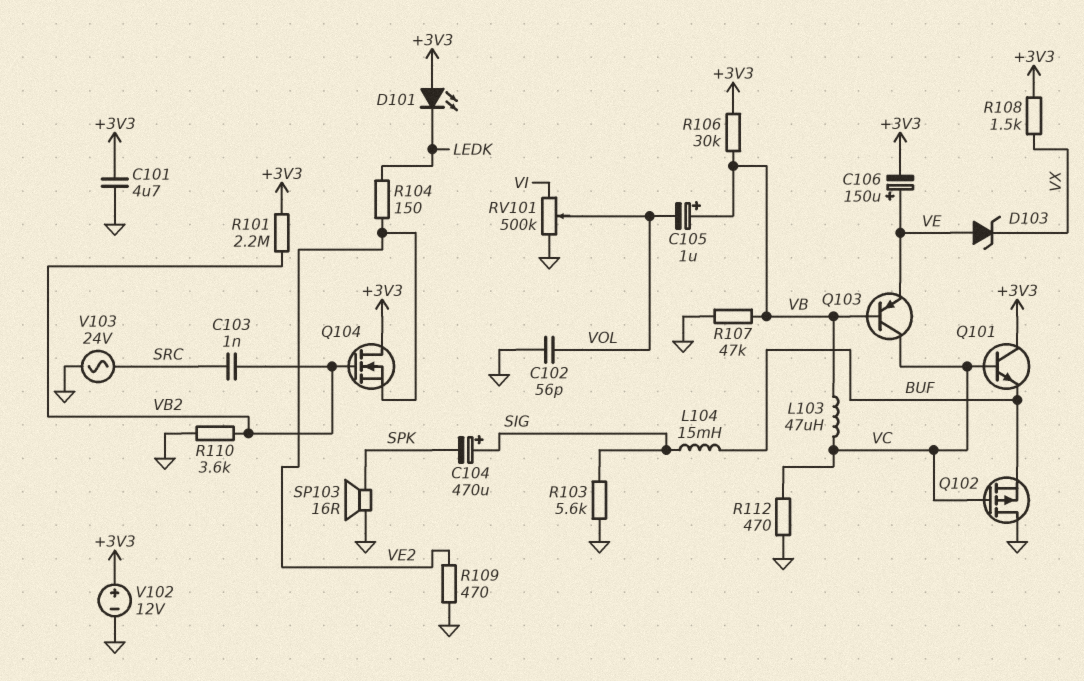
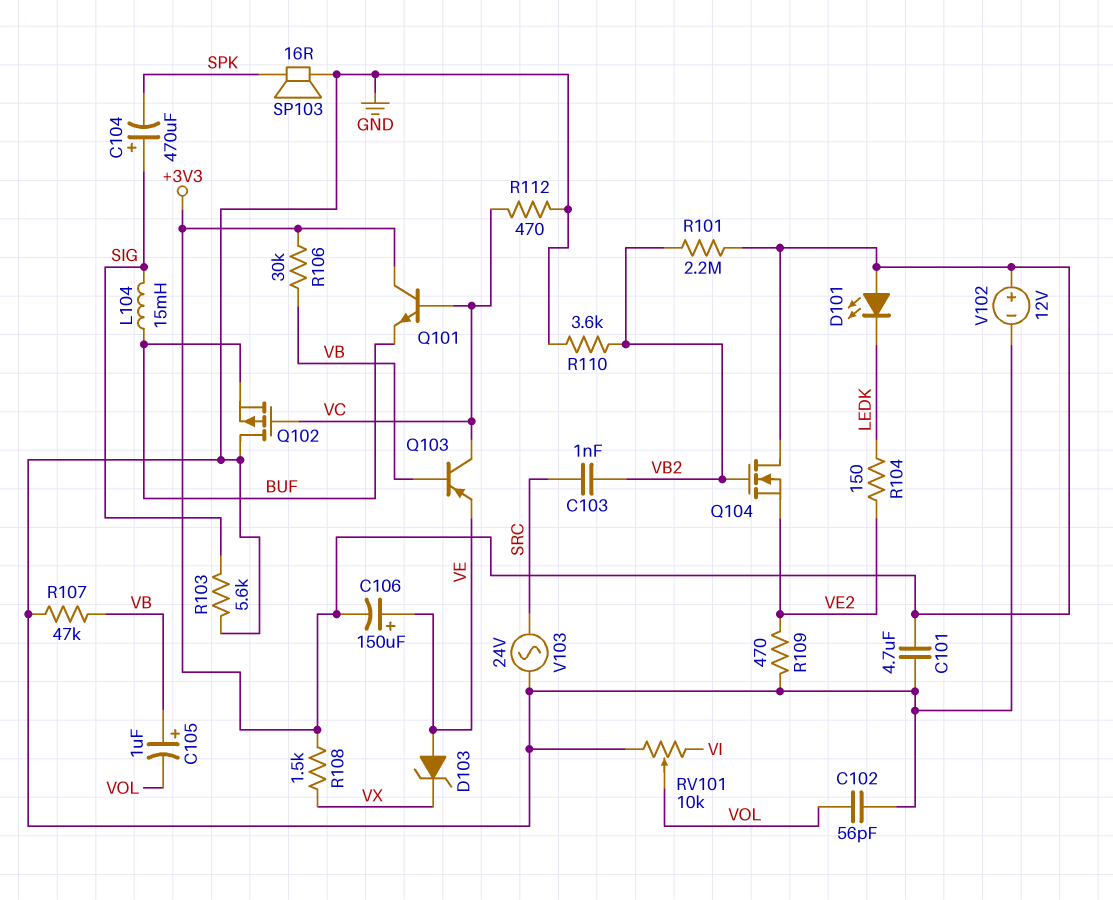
L103: 47uH (VB, VC) -> none
RV101: 500k (GND, VI, wiper VOL) -> 10k (GND, VI, wiper VOL)

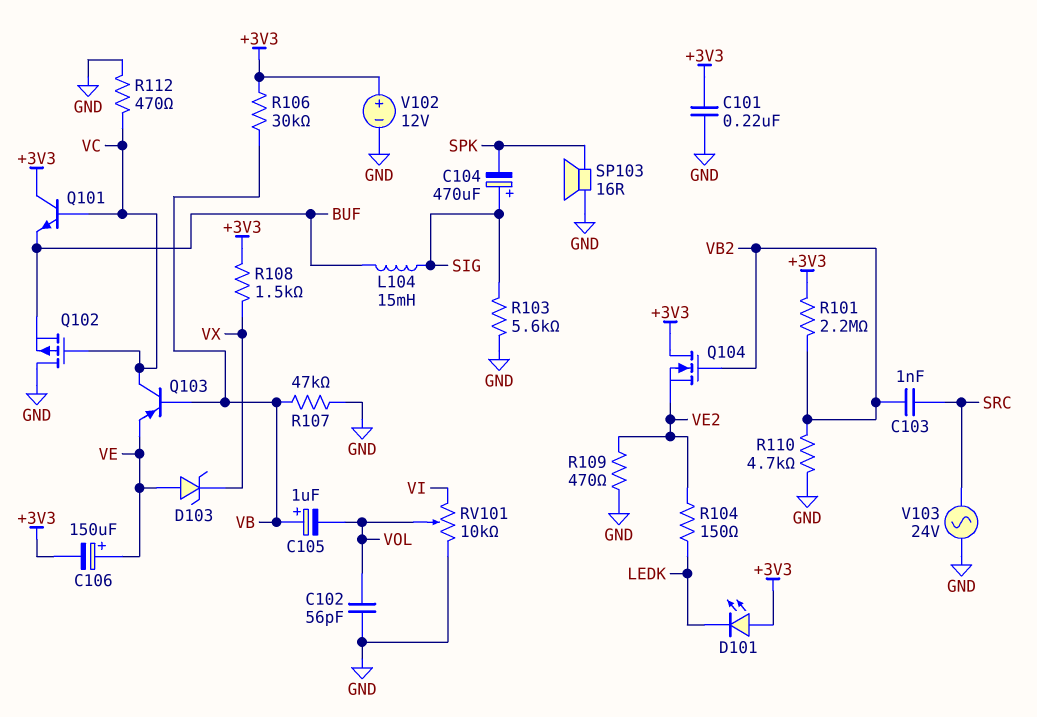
C101: 4.7uF (+3V3, GND) -> 220nF (+3V3, GND)
R110: 3.6k (GND, VB2) -> 4.7k (GND, VB2)

